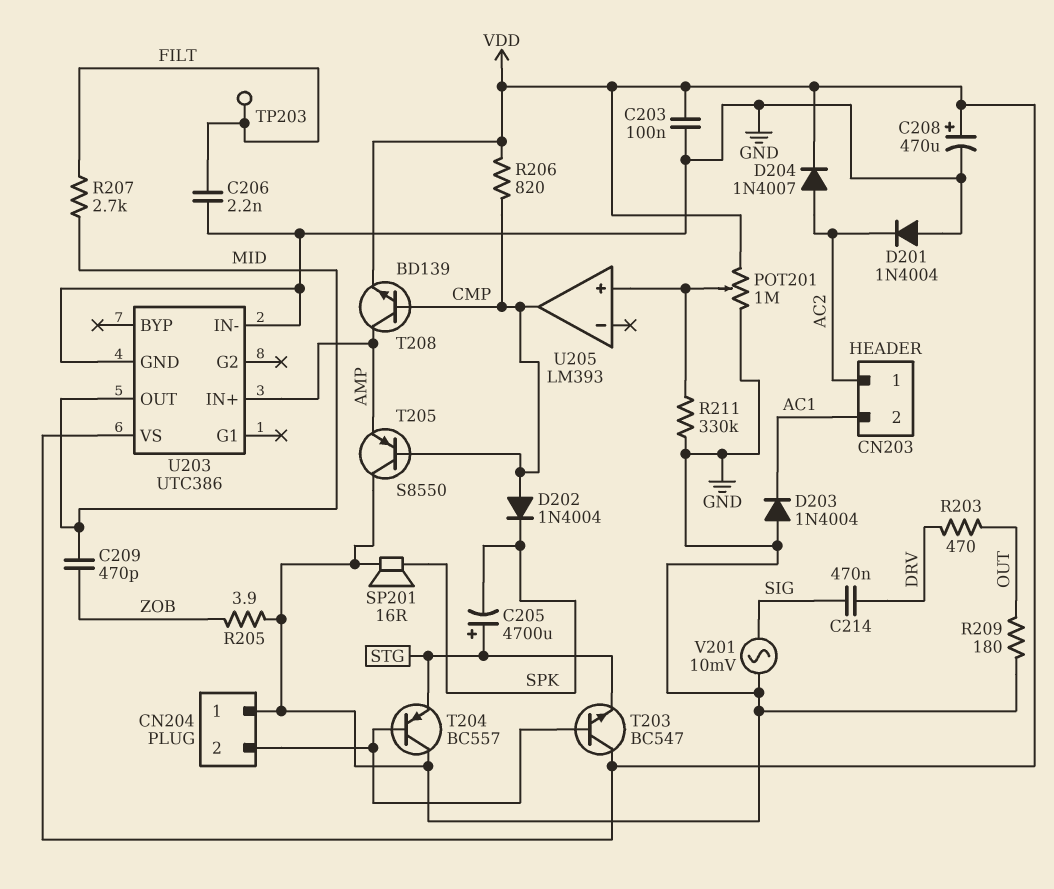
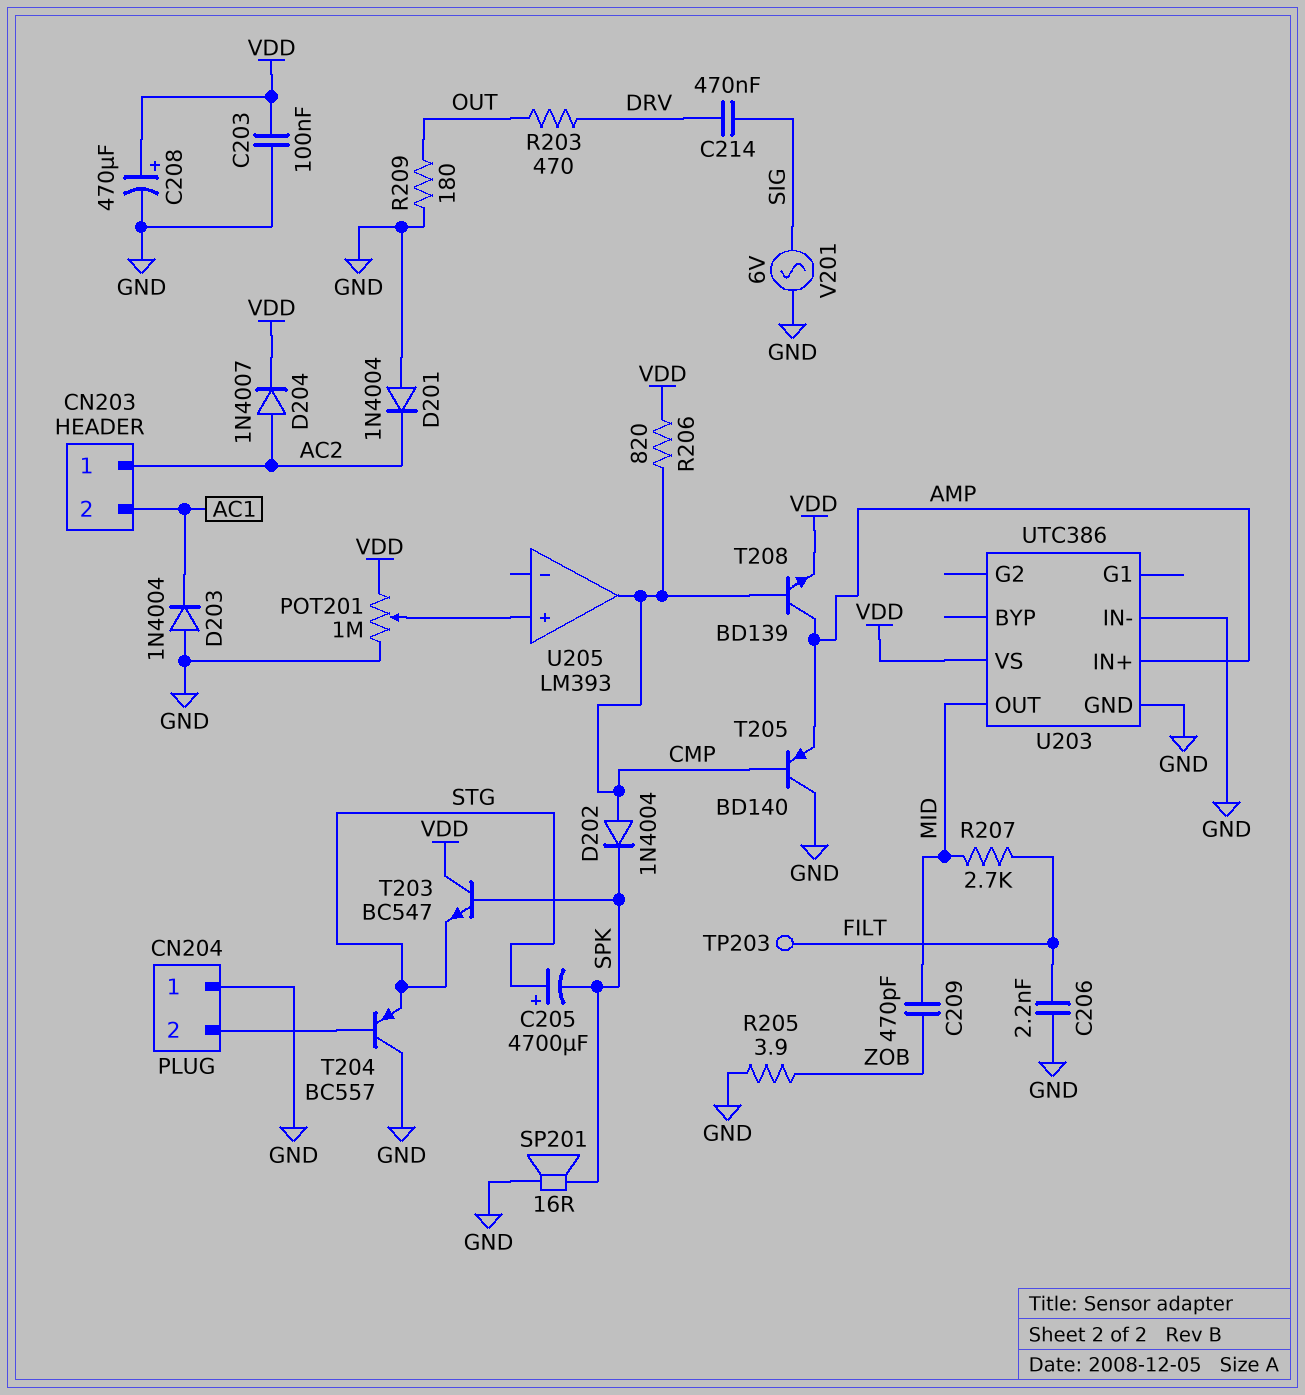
R211: 330k (GND, U205/in+) -> none
T203: NPN BC547 (B CN204/2, C VDD, E STG) -> NPN BC547 (B SPK, C VDD, E STG)
T205: PNP S8550 (B CMP, C GND, E AMP) -> PNP BD140 (B CMP, C GND, E AMP)
V201: AC 10mV (GND, SIG) -> AC 6V (GND, SIG)

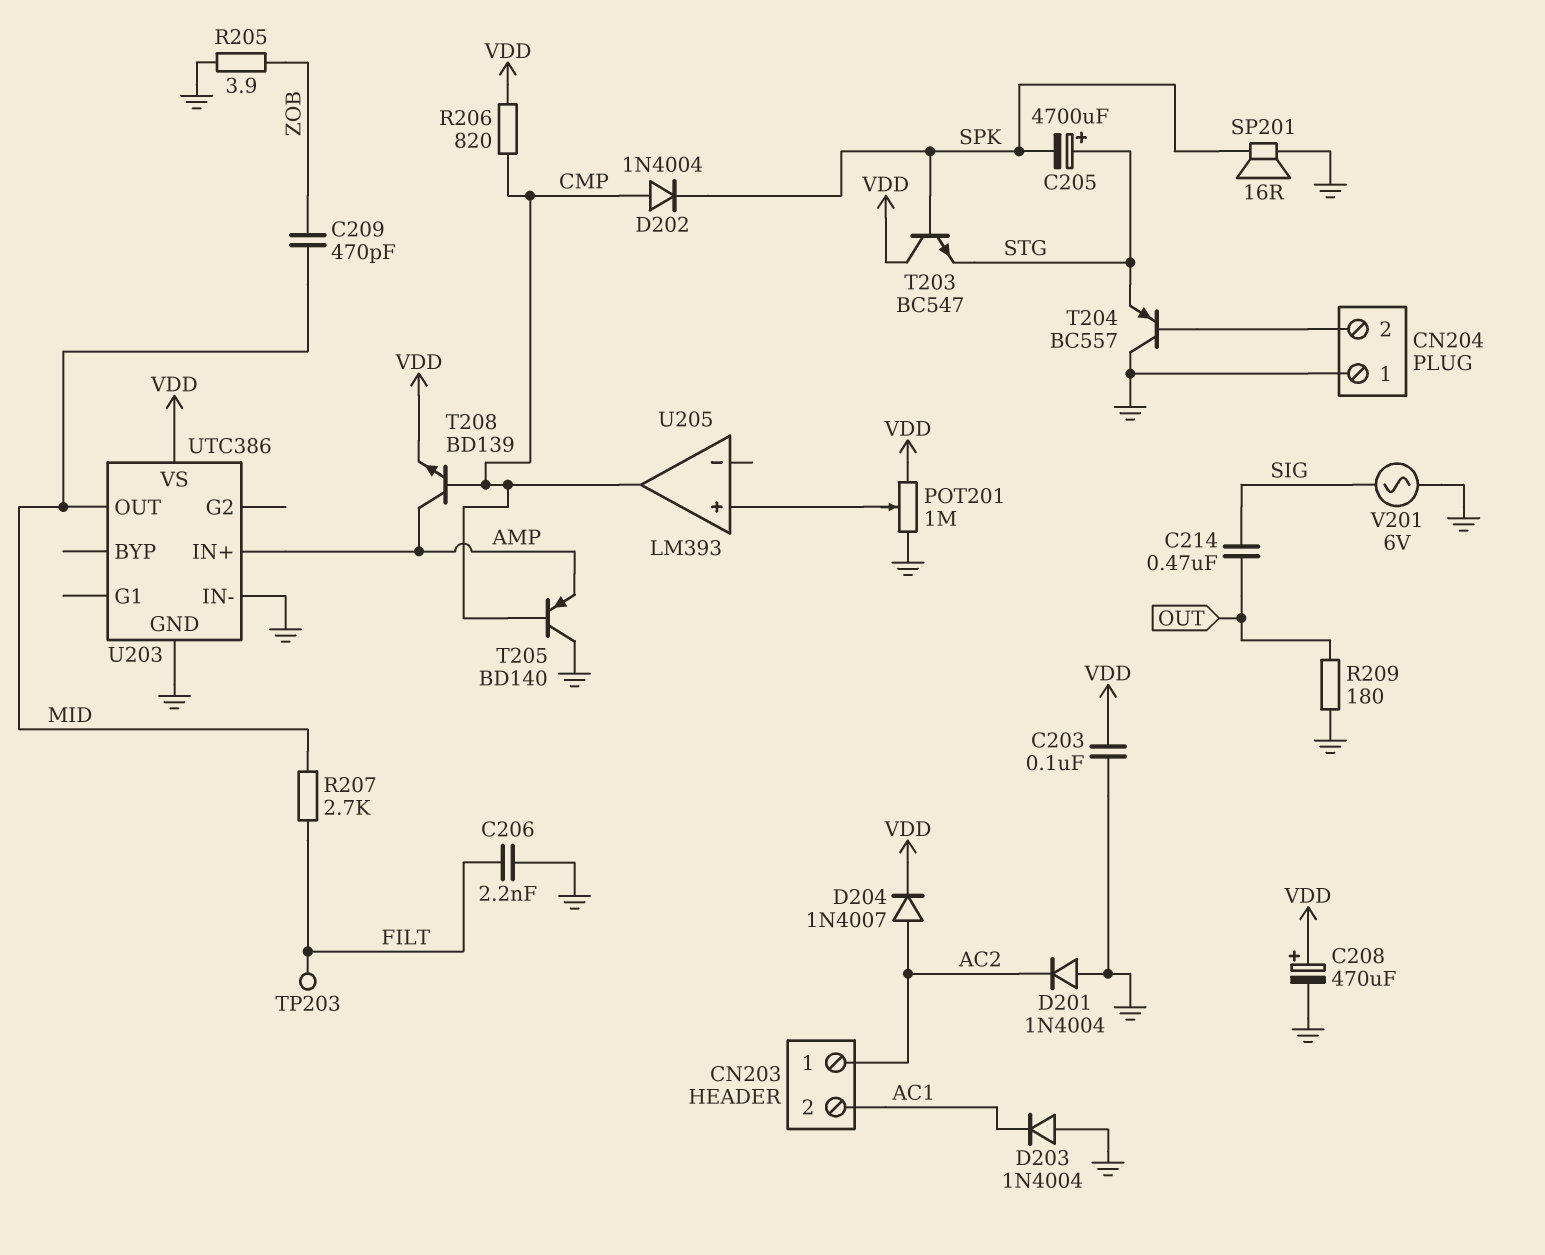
C214: 470nF (DRV, SIG) -> 470nF (OUT, SIG)
R203: 470 (DRV, OUT) -> none

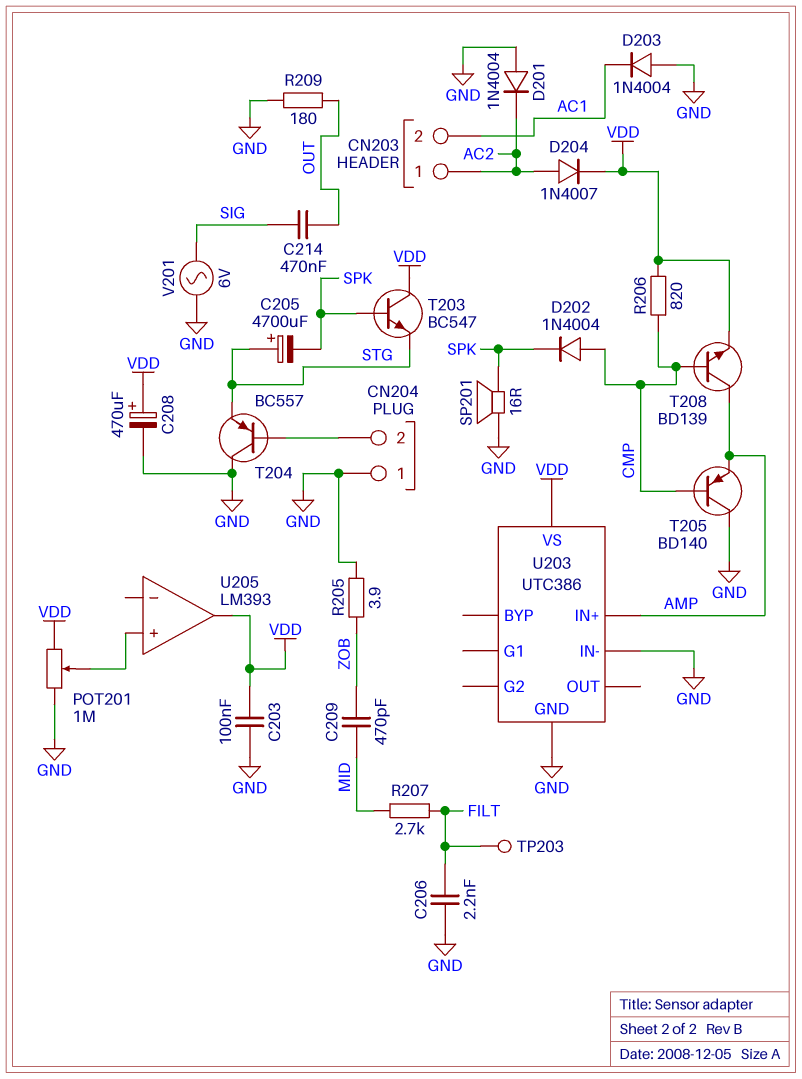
U203 pin OUT: MID -> none
U205 pin out: CMP -> VDD

